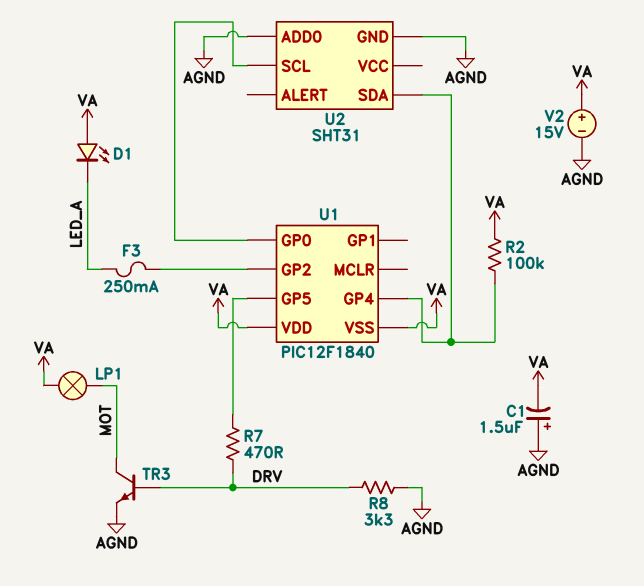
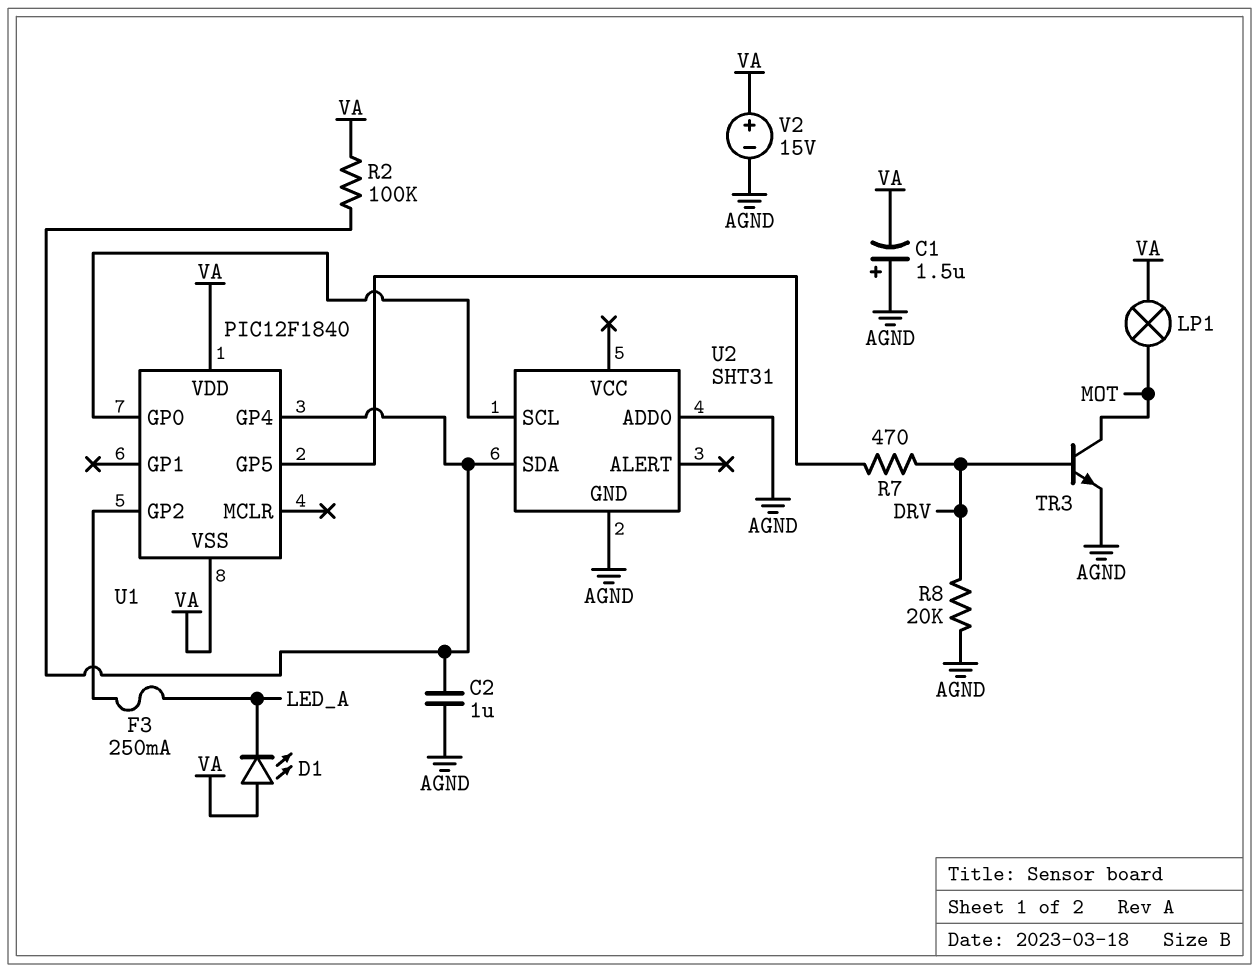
C2: none -> 1uF (AGND, U1/GP4)
R8: 3.3k (AGND, DRV) -> 20k (AGND, DRV)

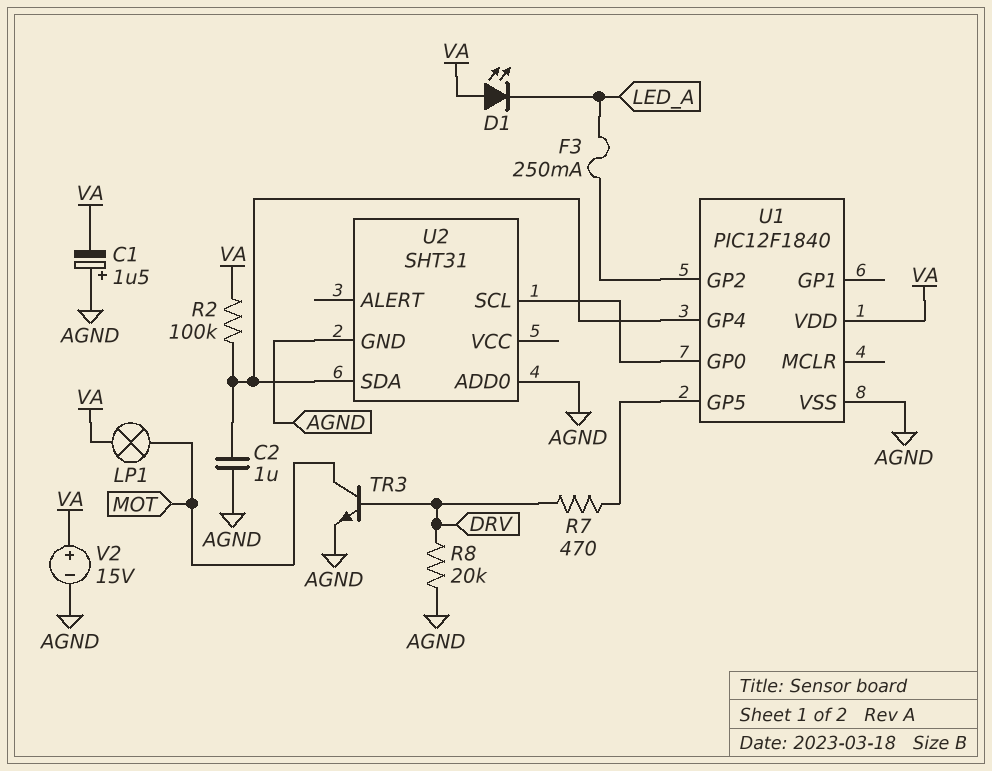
U1 pin VSS: VA -> AGND

